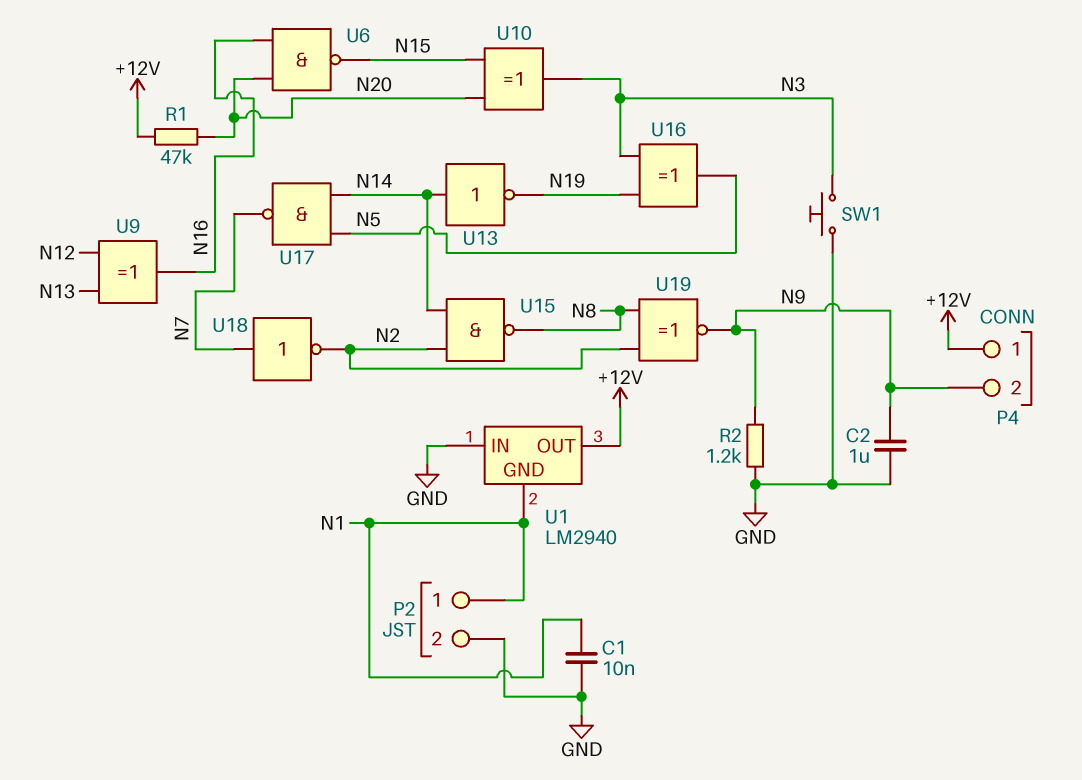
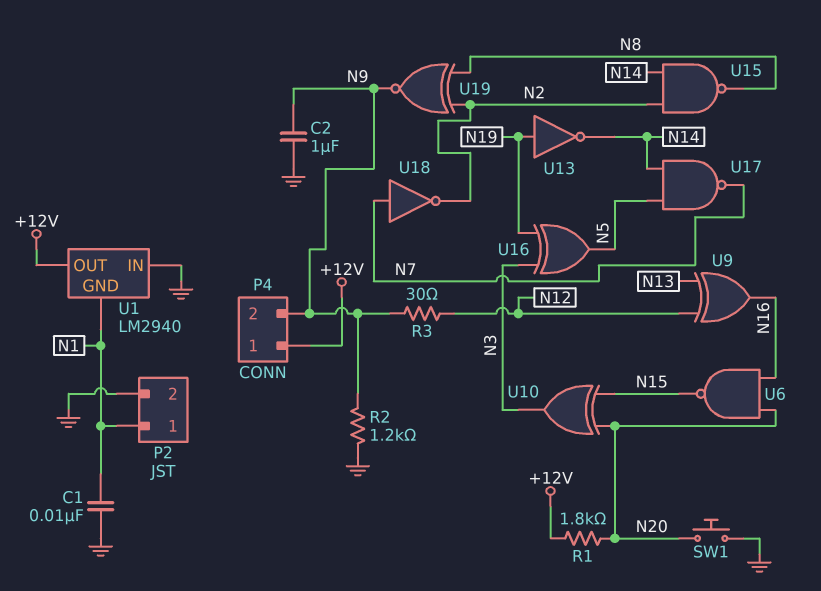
R1: 47k (+12V, N20) -> 1.8k (+12V, N20)
R3: none -> 30 (N9, N12)
SW1: button (GND, N3) -> button (GND, N20)
U13: NOT (in N14, out N19) -> NOT (in N19, out N14)

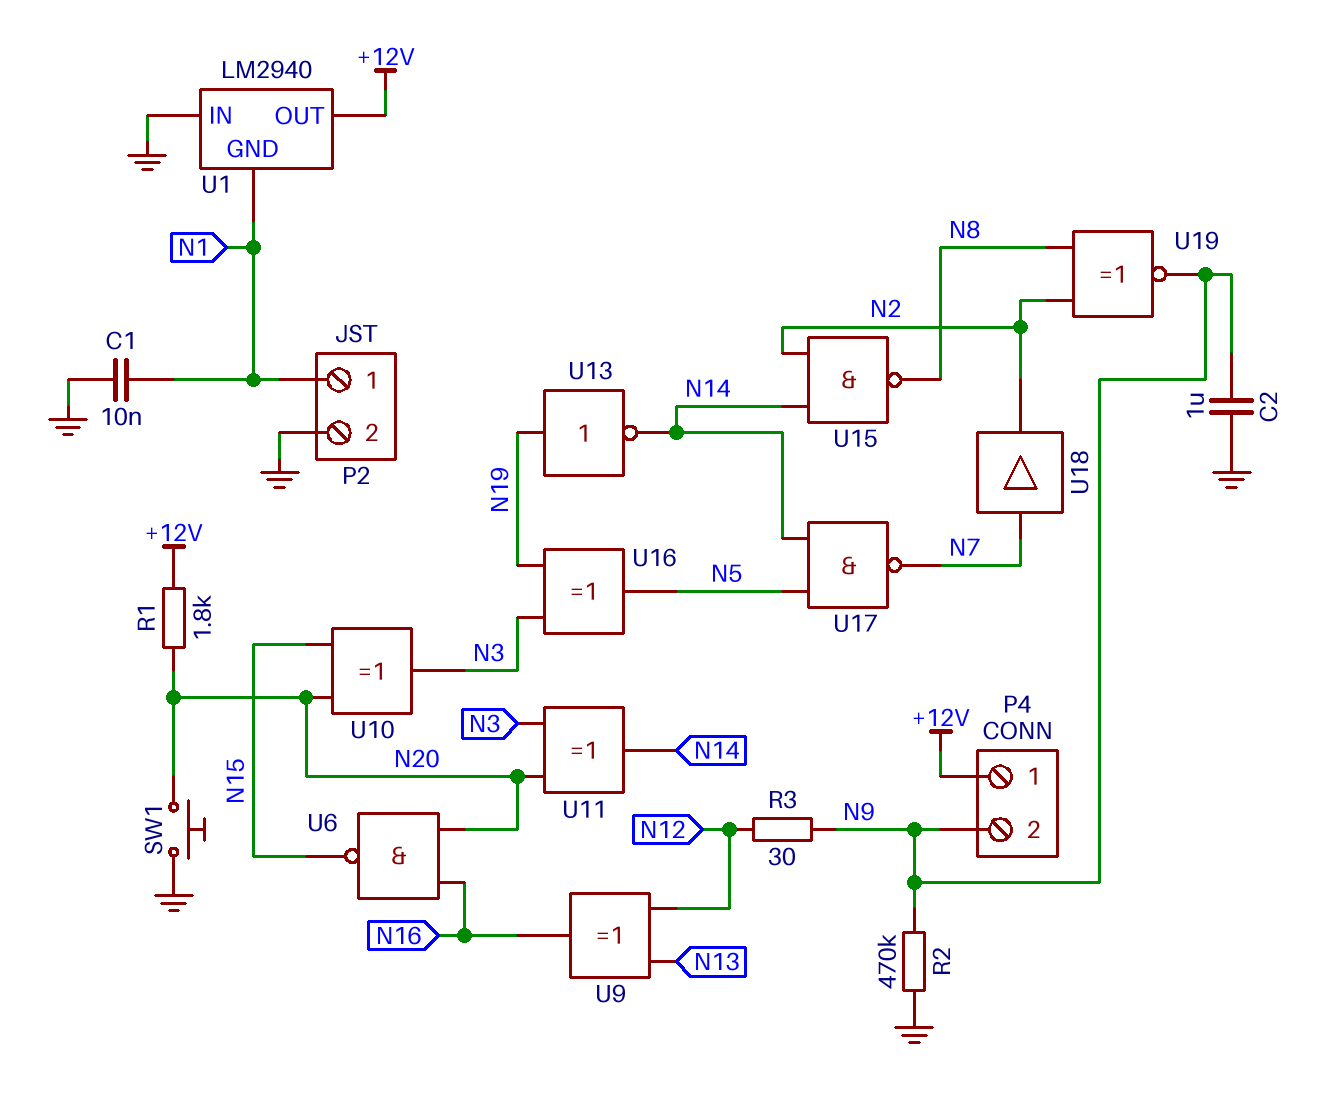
R2: 1.2k (GND, N9) -> 470k (GND, N9)
U11: none -> XOR (in N3, in N20, out N14)
U18: NOT (in N7, out N2) -> buffer (in N7, out N2)

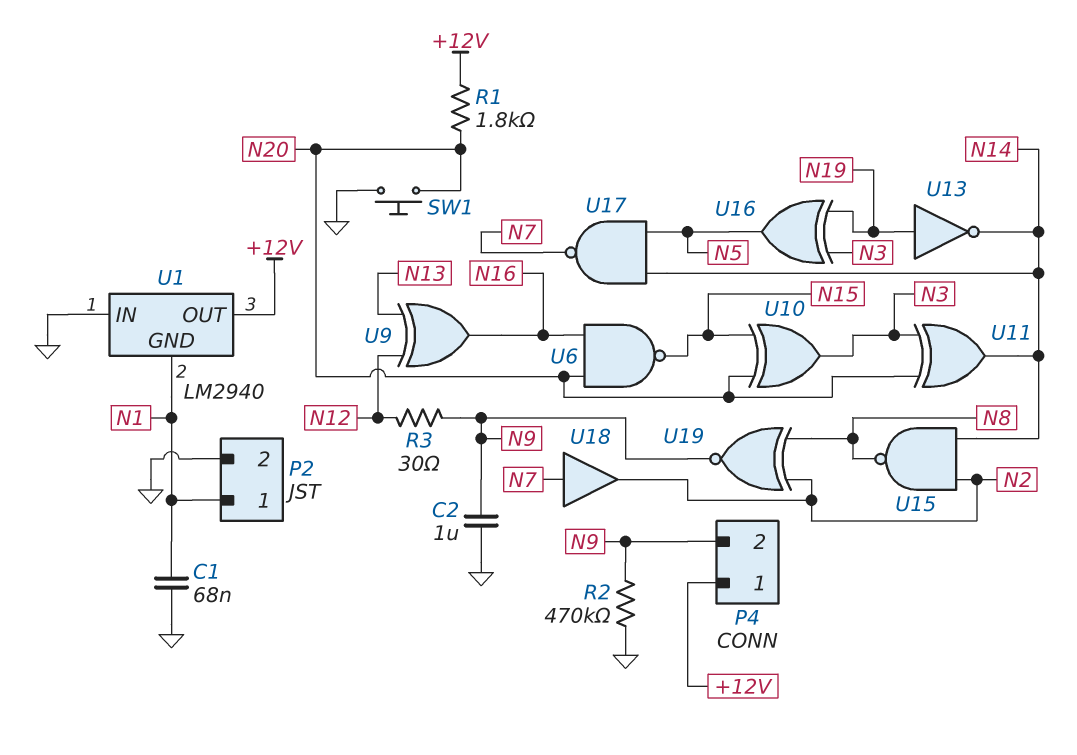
C1: 10nF (GND, N1) -> 68nF (GND, N1)

